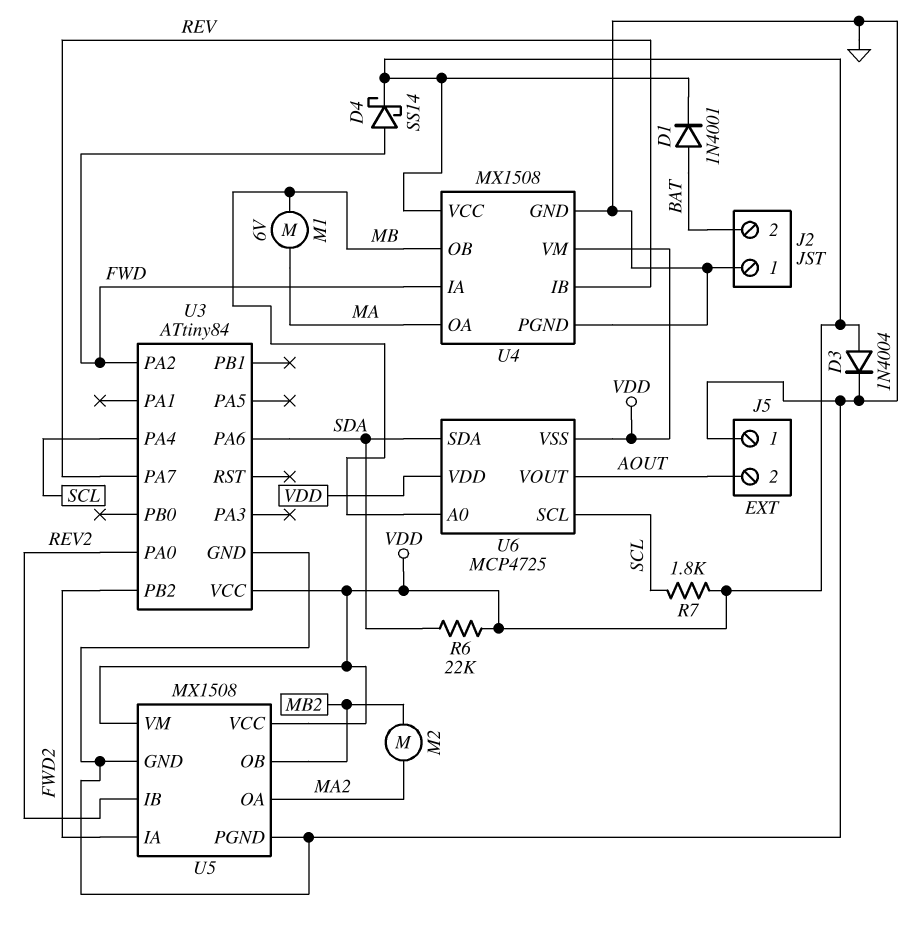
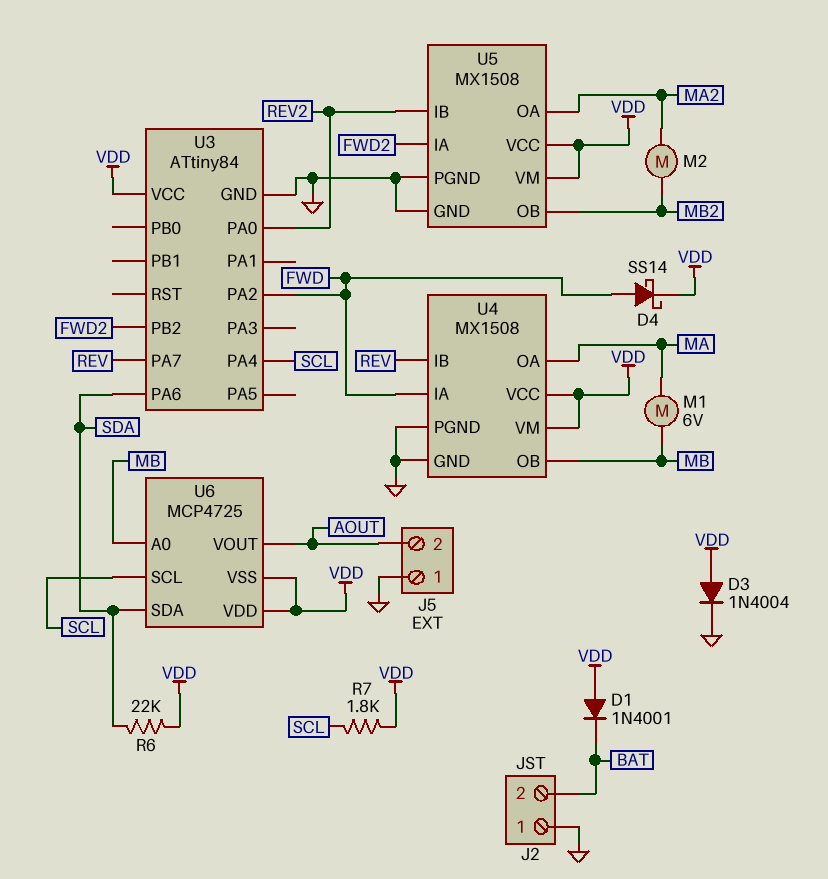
D1: diode 1N4001 (A BAT, K VDD) -> diode 1N4001 (A VDD, K BAT)

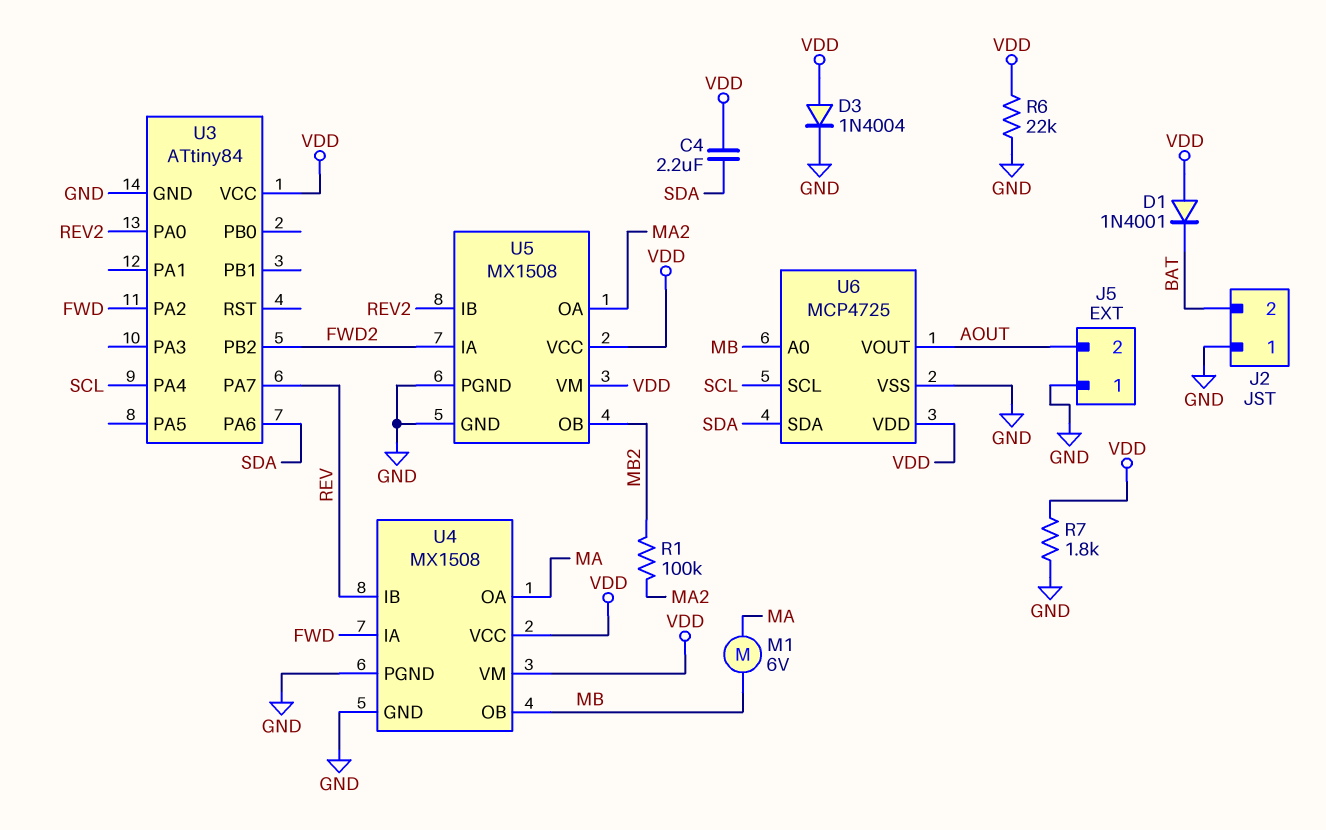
C4: none -> 2.2uF (SDA, VDD)
D4: schottky SS14 (A FWD, K VDD) -> none
M2: motor (MA2, MB2) -> none
R1: none -> 100k (MA2, MB2)
R6: 22k (SDA, VDD) -> 22k (GND, VDD)
R7: 1.8k (SCL, VDD) -> 1.8k (GND, VDD)
U6 pin VSS: VDD -> GND

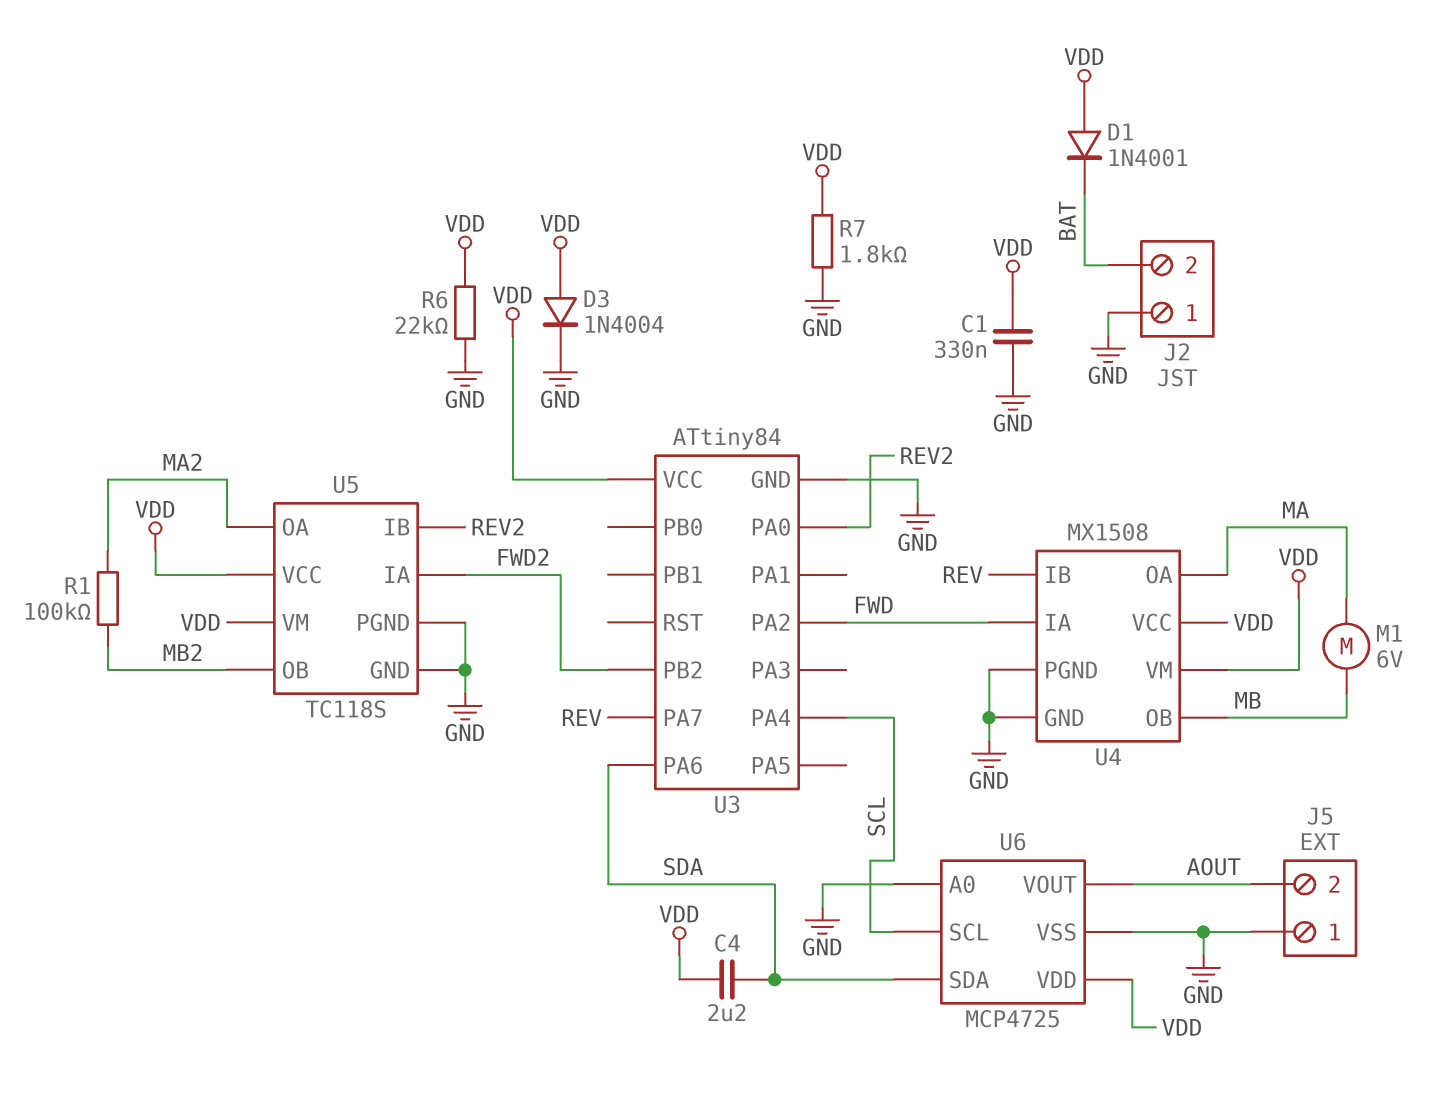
C1: none -> 330nF (GND, VDD)
U5: MX1508 -> TC118S
U6 pin A0: MB -> GND

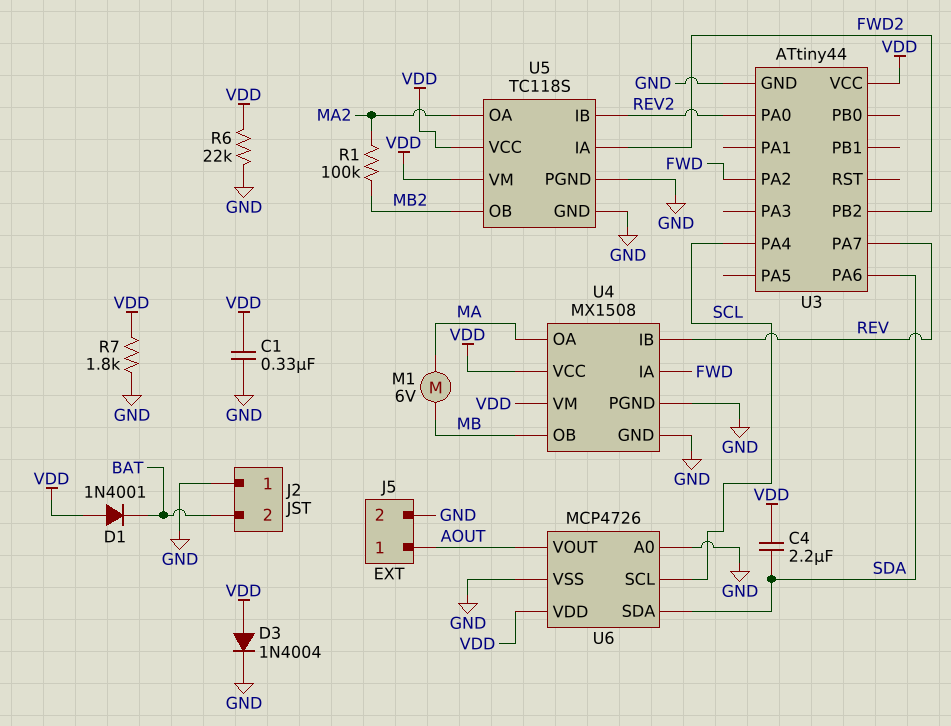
J5 pin 1: GND -> AOUT
J5 pin 2: AOUT -> GND
U3: ATtiny84 -> ATtiny44
U6: MCP4725 -> MCP4726

